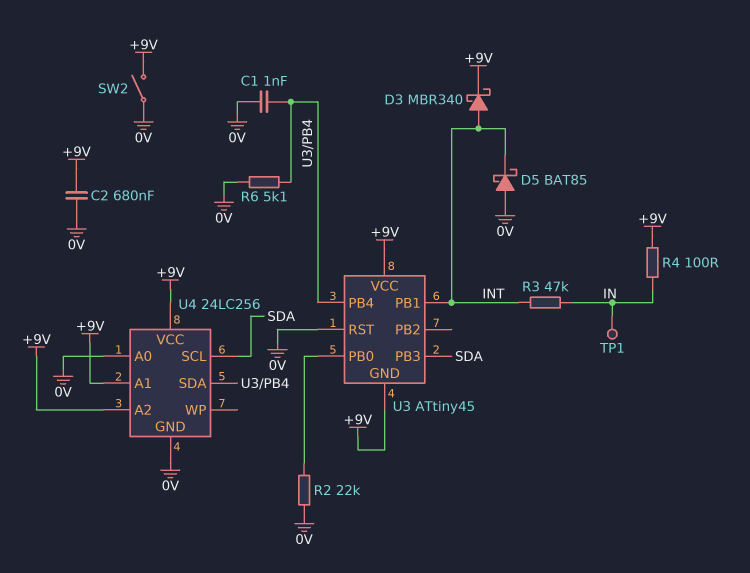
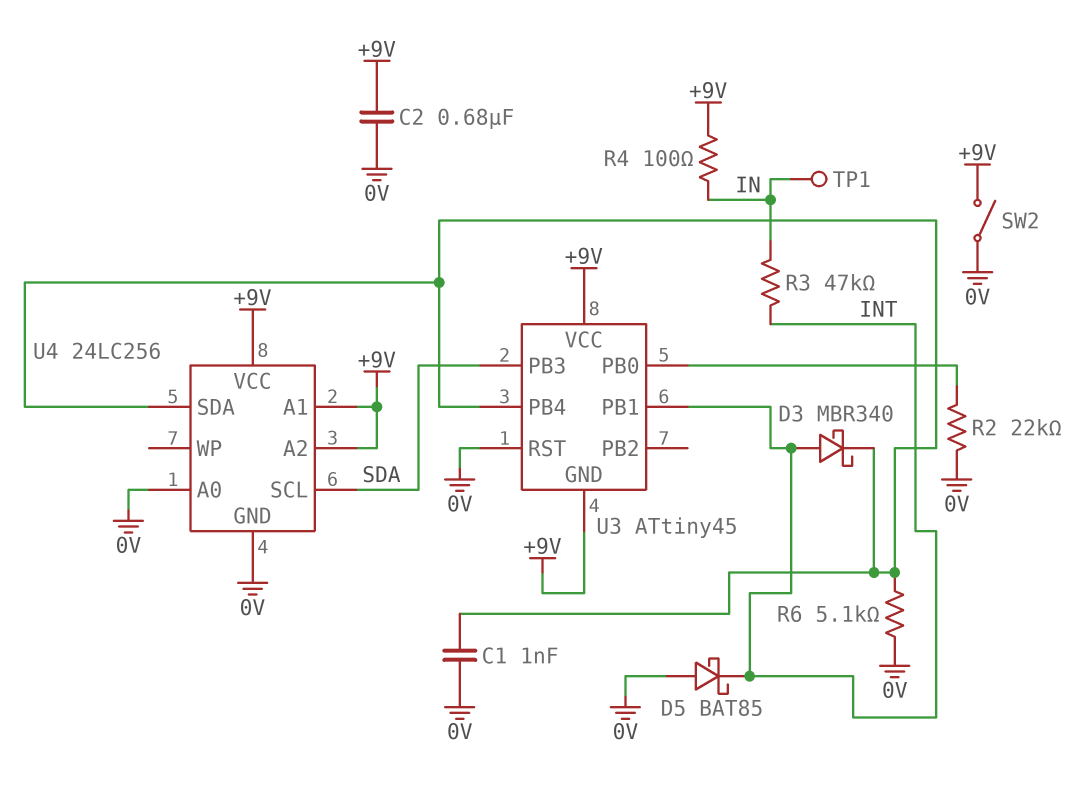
D3: schottky MBR340 (A INT, K +9V) -> schottky MBR340 (A INT, K U3/PB4)

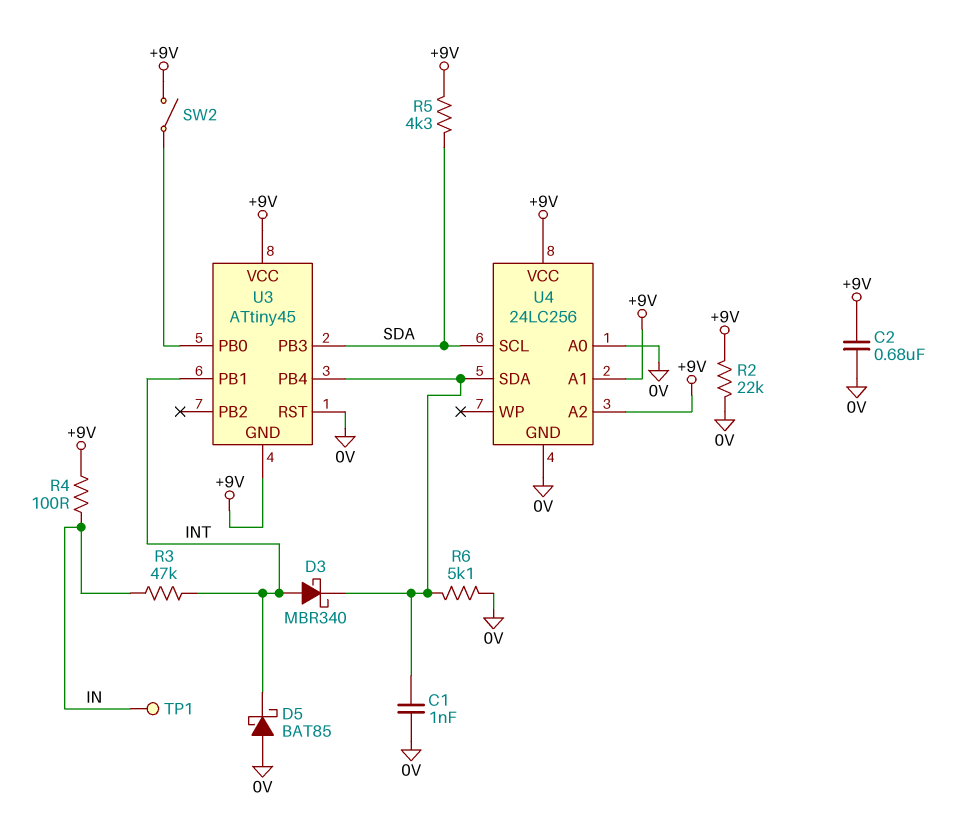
R2: 22k (0V, U3/PB0) -> 22k (+9V, 0V)
R5: none -> 4.3k (+9V, SDA)
SW2: switch (+9V, 0V) -> switch (+9V, U3/PB0)

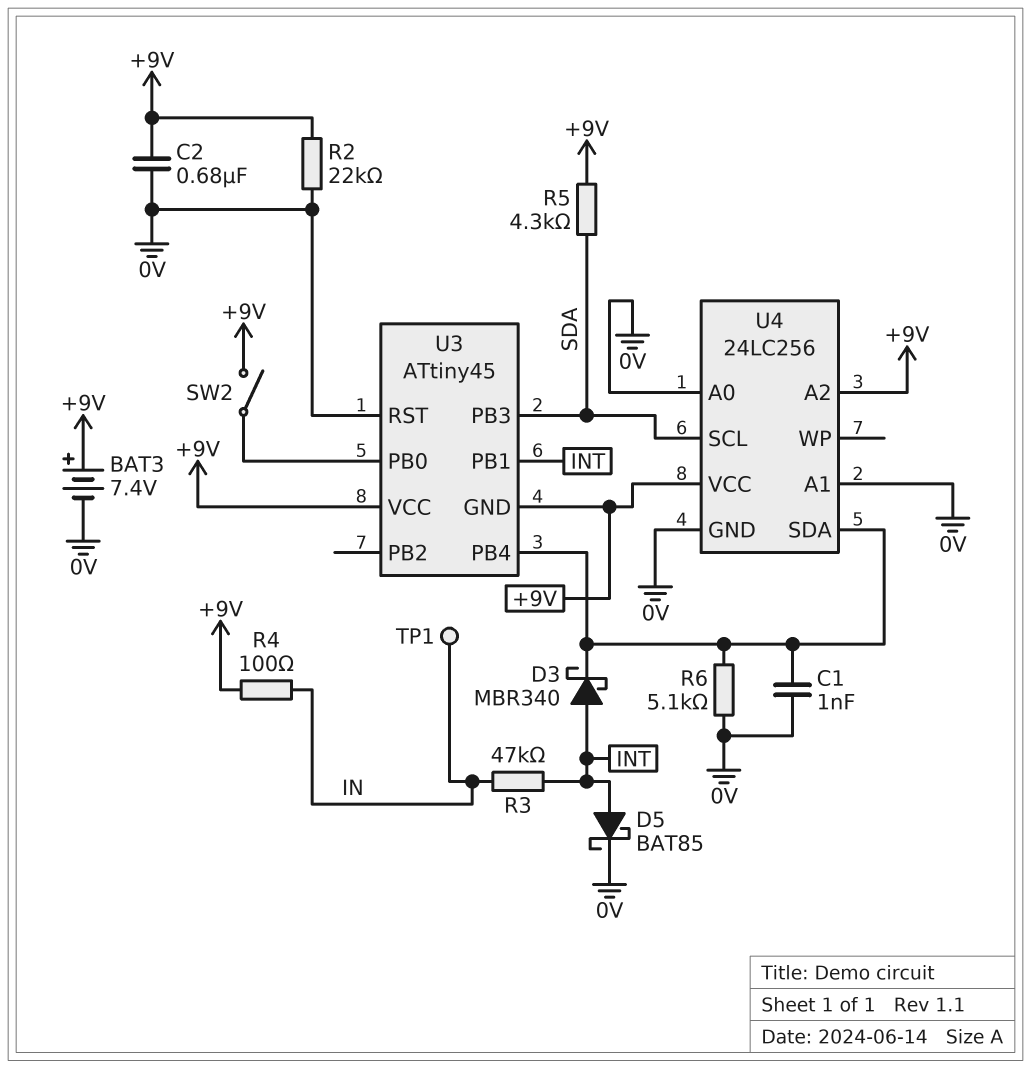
BAT3: none -> 7.4V (plus +9V, minus 0V)
D5: schottky BAT85 (A 0V, K INT) -> schottky BAT85 (A INT, K 0V)
U4 pin A1: +9V -> 0V

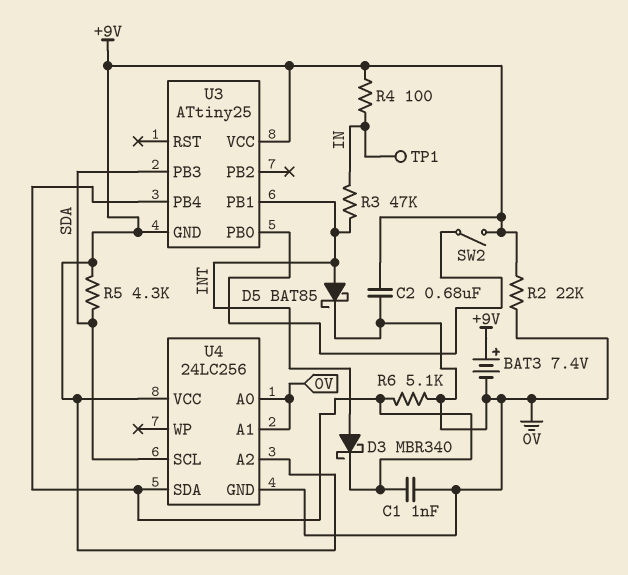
U3: ATtiny45 -> ATtiny25
U3 pin RST: 0V -> none

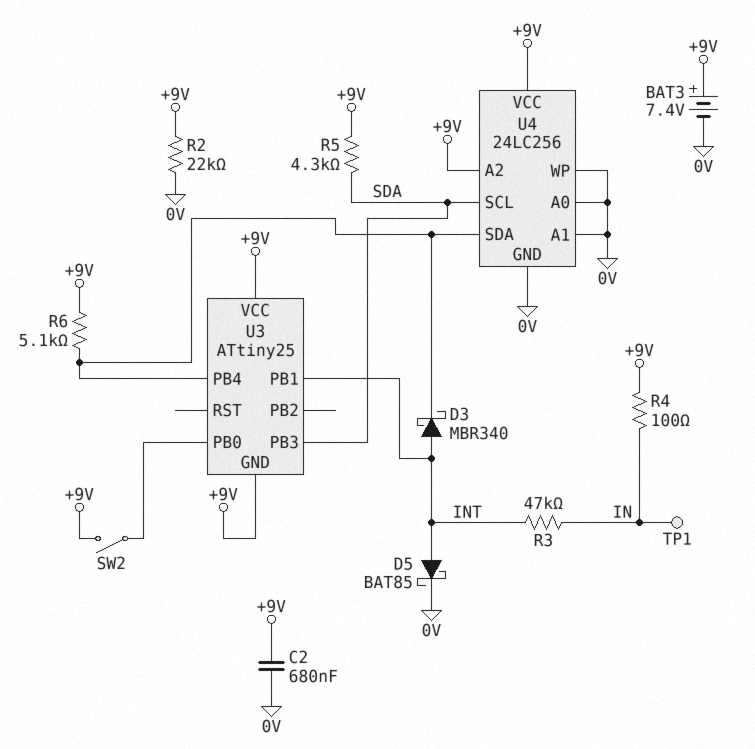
C1: 1nF (0V, U3/PB4) -> none
R6: 5.1k (0V, U3/PB4) -> 5.1k (+9V, U3/PB4)
U4 pin WP: none -> 0V

